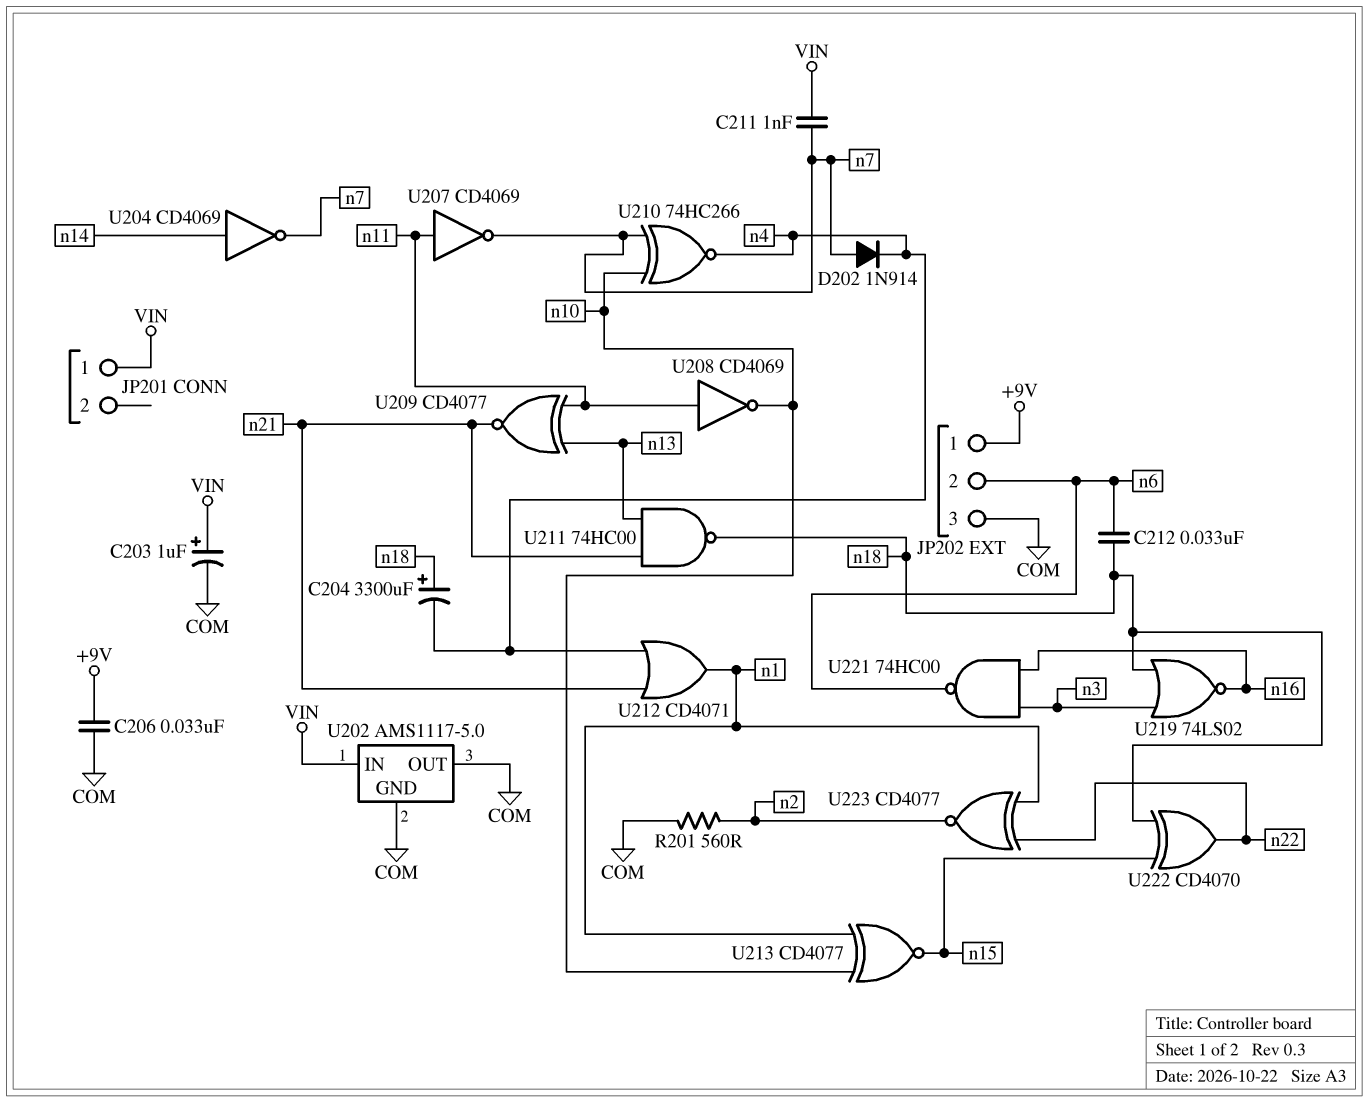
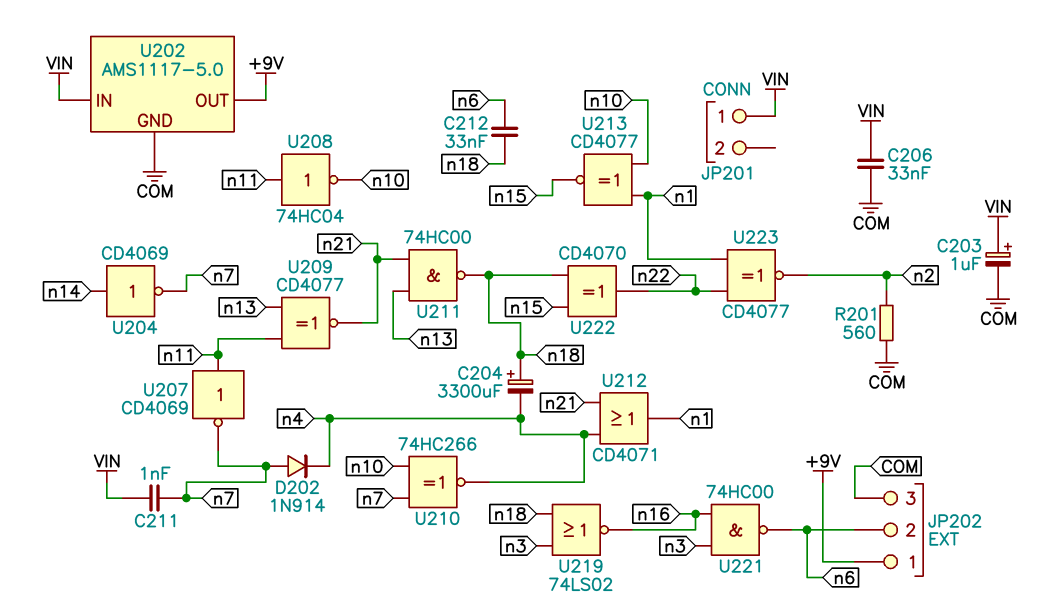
C206: 33nF (+9V, COM) -> 33nF (COM, VIN)
U202 pin OUT: COM -> +9V
U208: NOT CD4069 (in n11, out n10) -> NOT 74HC04 (in n11, out n10)

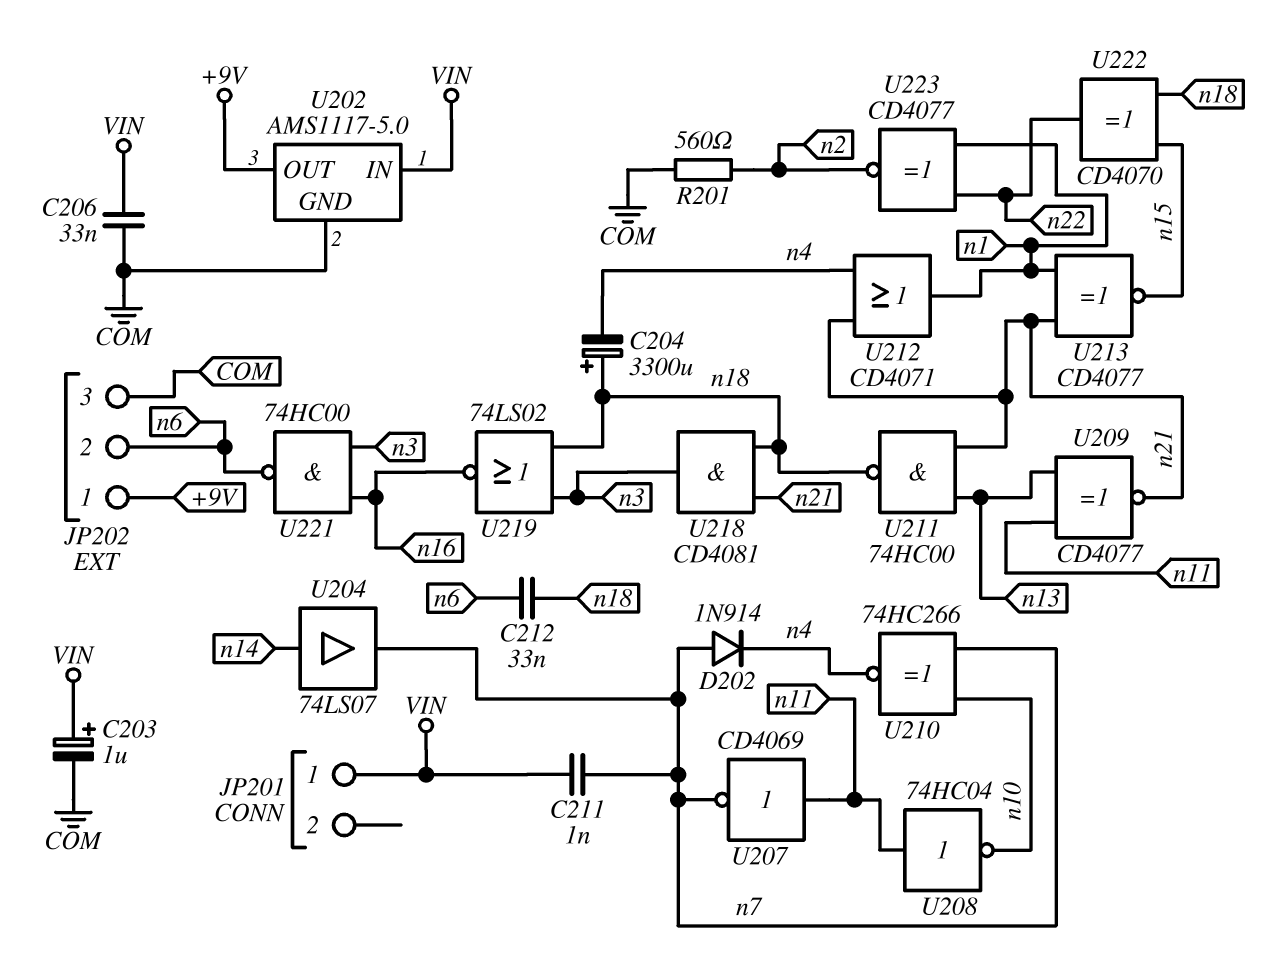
U204: NOT CD4069 (in n14, out n7) -> buffer 74LS07 (in n14, out n7)
U213: XNOR CD4077 (in n1, in n10, out n15) -> XNOR CD4077 (in n1, in n21, out n15)
U218: none -> AND CD4081 (in n18, in n21, out n3)

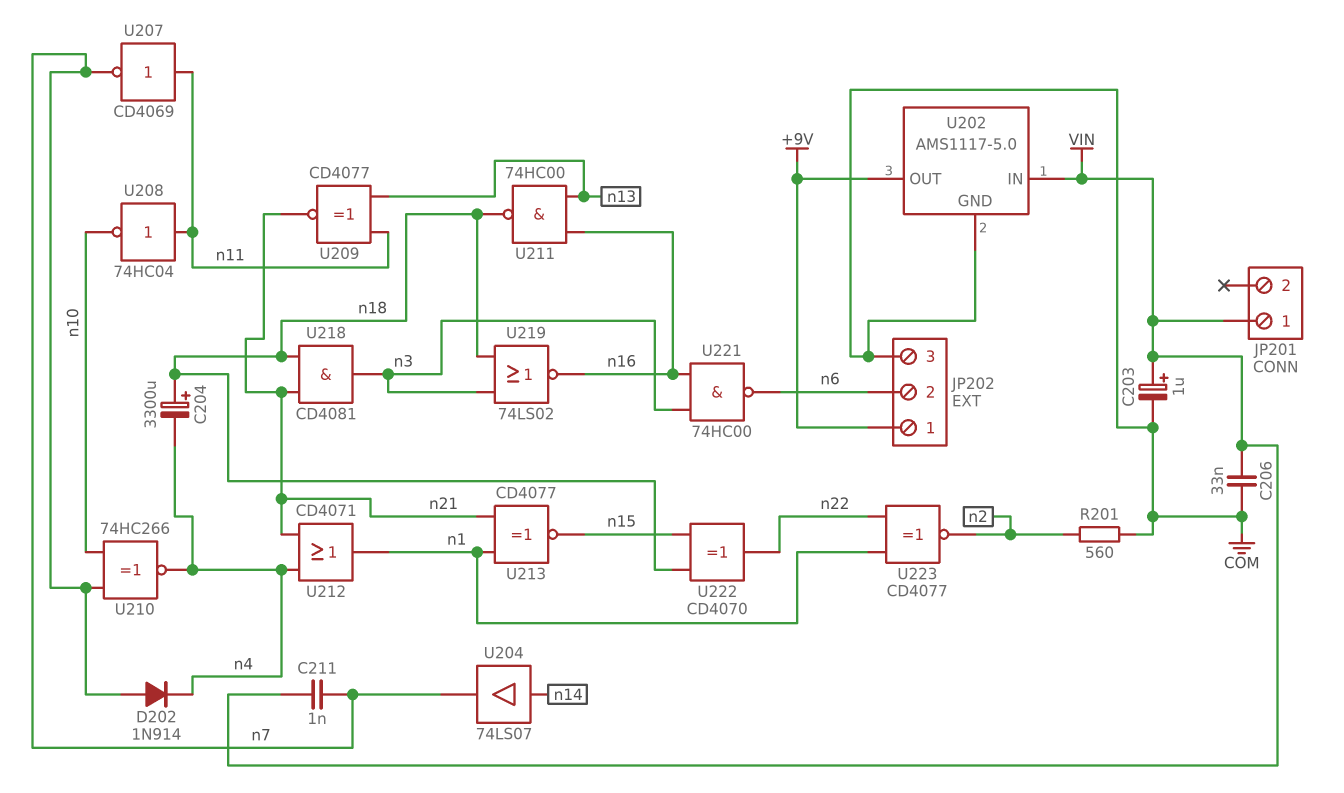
C212: 33nF (n6, n18) -> none
U211: NAND 74HC00 (in n13, in n21, out n18) -> NAND 74HC00 (in n13, in n16, out n18)

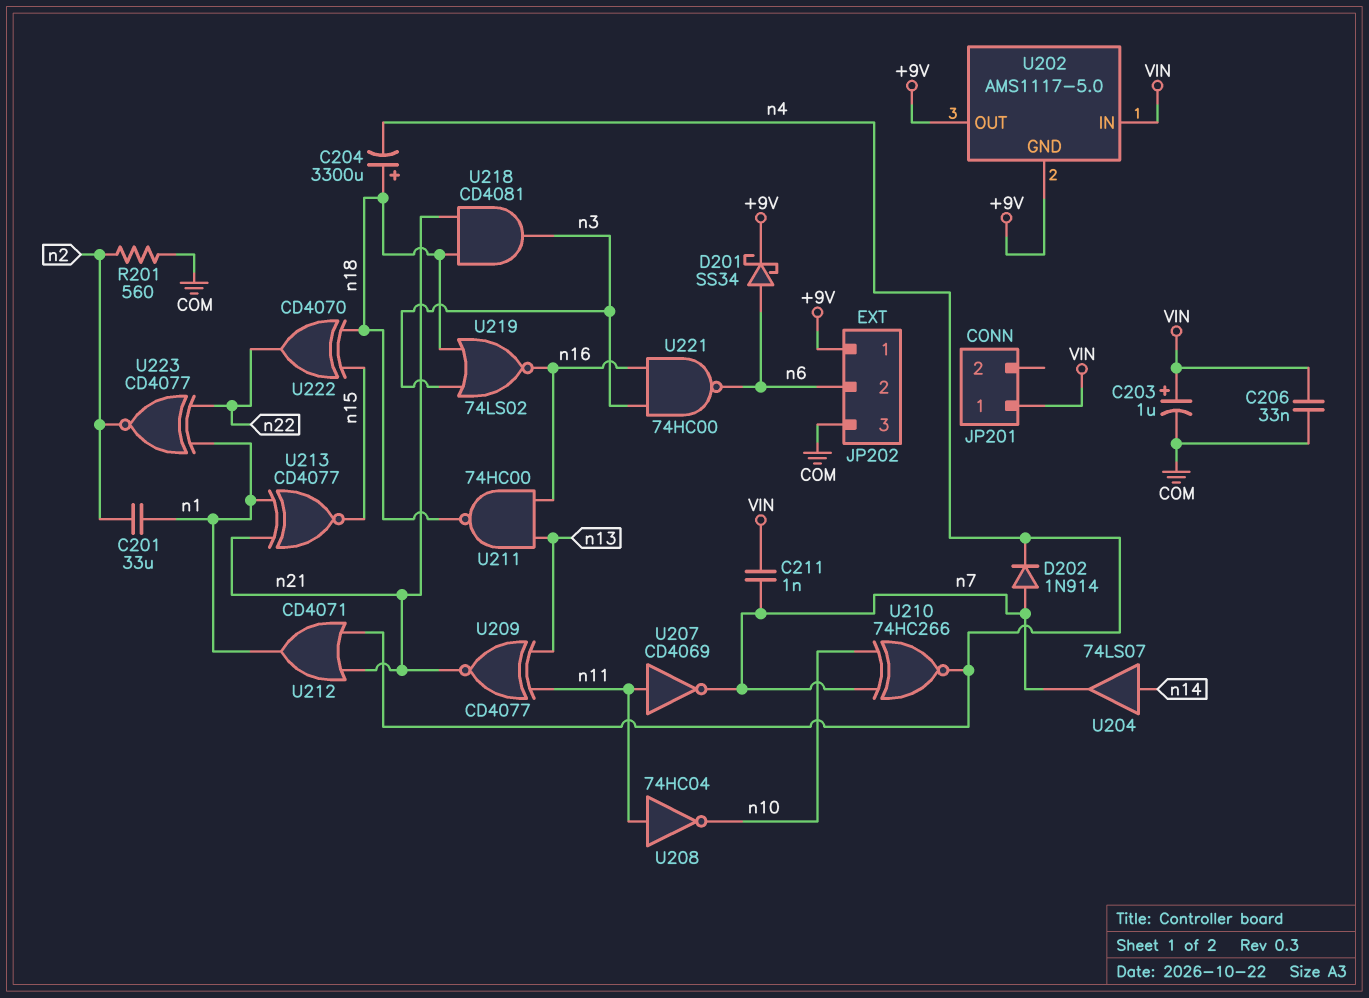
C201: none -> 33uF (n1, n2)
D201: none -> schottky SS34 (A n6, K +9V)
U202 pin GND: COM -> +9V

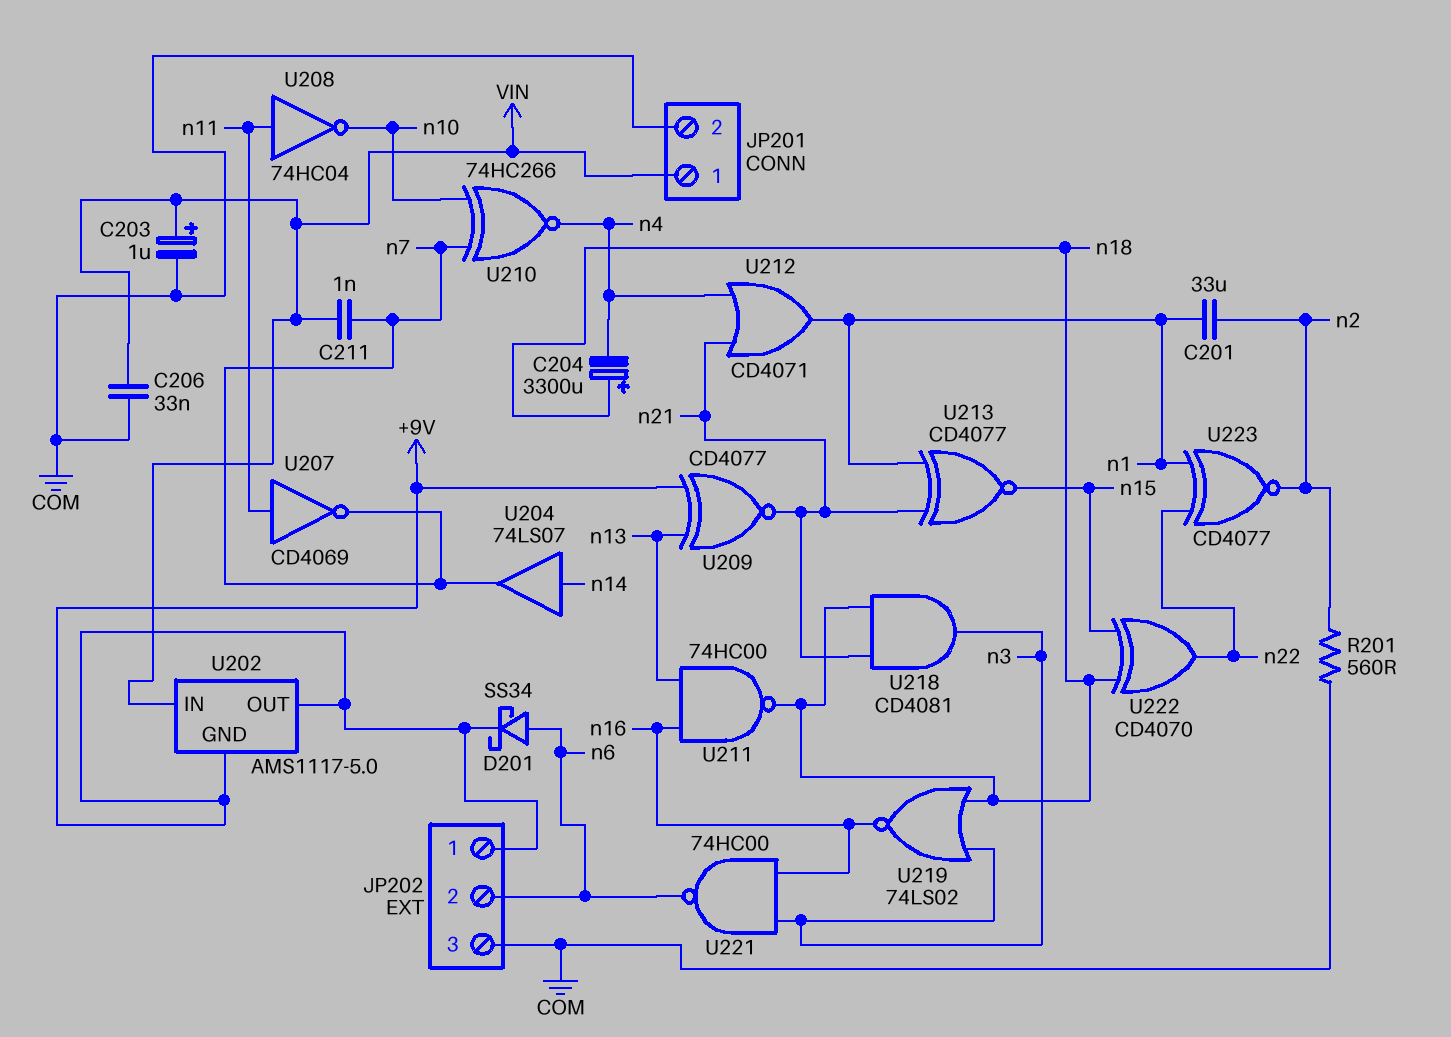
D202: diode 1N914 (A n7, K n4) -> none
JP201 pin 2: none -> COM
U209: XNOR CD4077 (in n11, in n13, out n21) -> XNOR CD4077 (in +9V, in n13, out n21)

